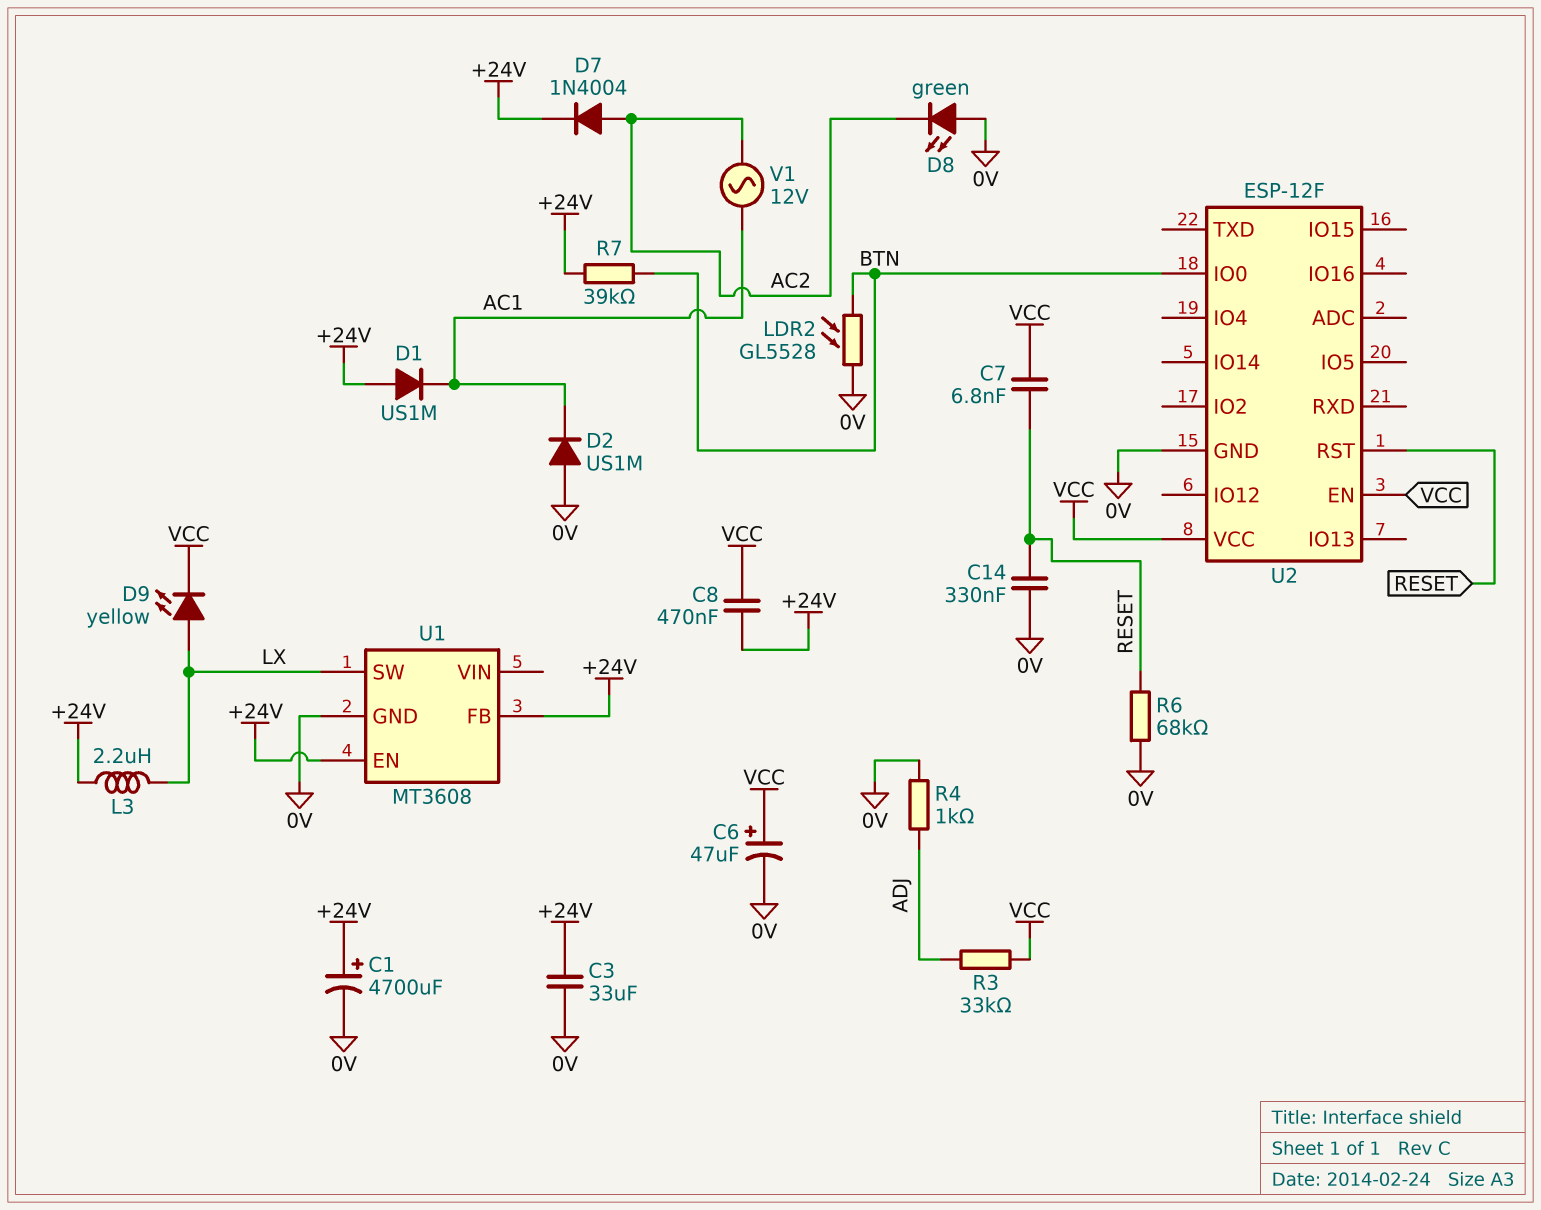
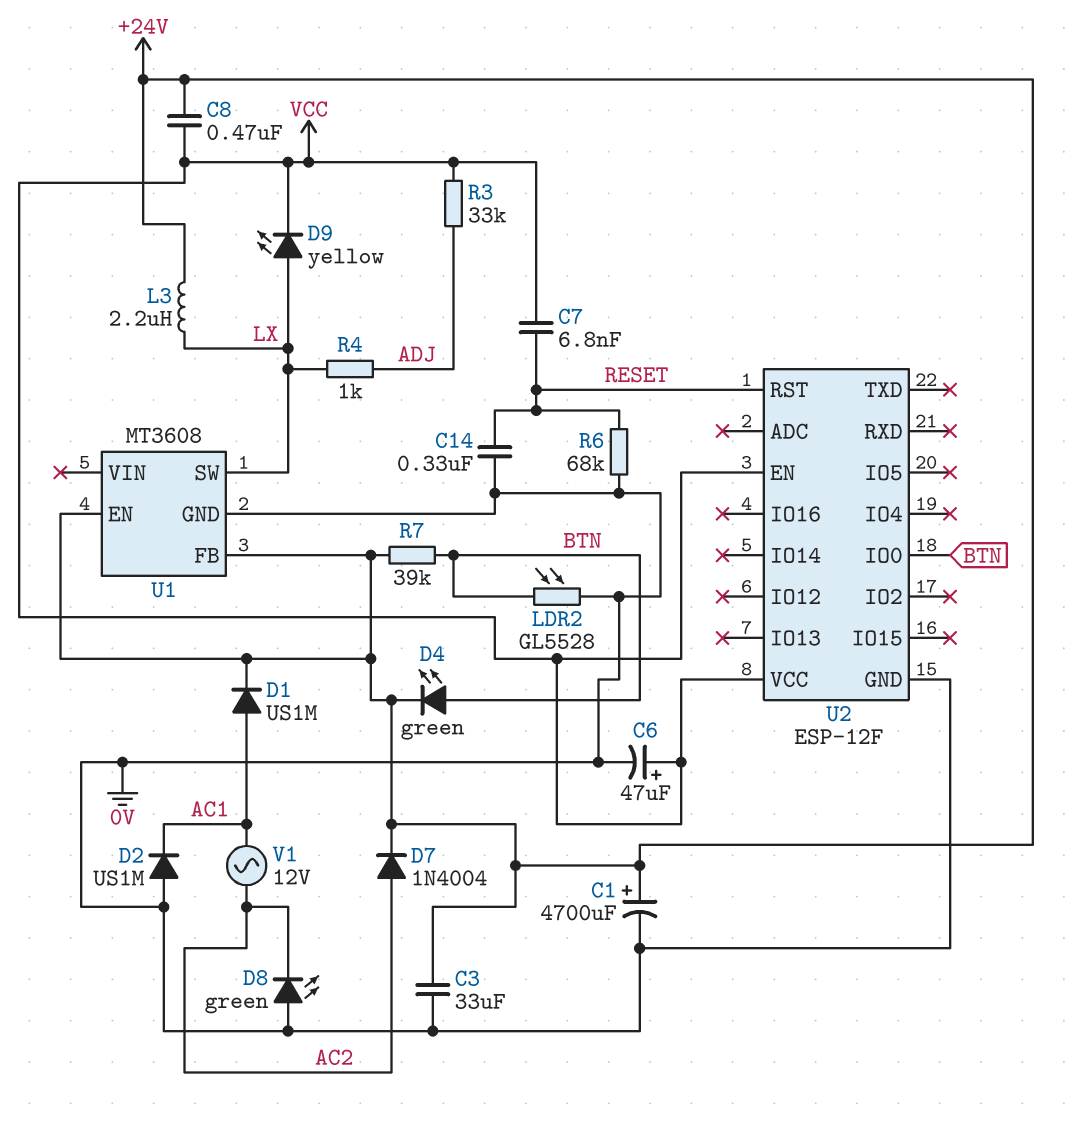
D1: diode US1M (A +24V, K AC1) -> diode US1M (A AC1, K +24V)
D4: none -> LED green (A BTN, K +24V)
R4: 1k (0V, ADJ) -> 1k (ADJ, LX)

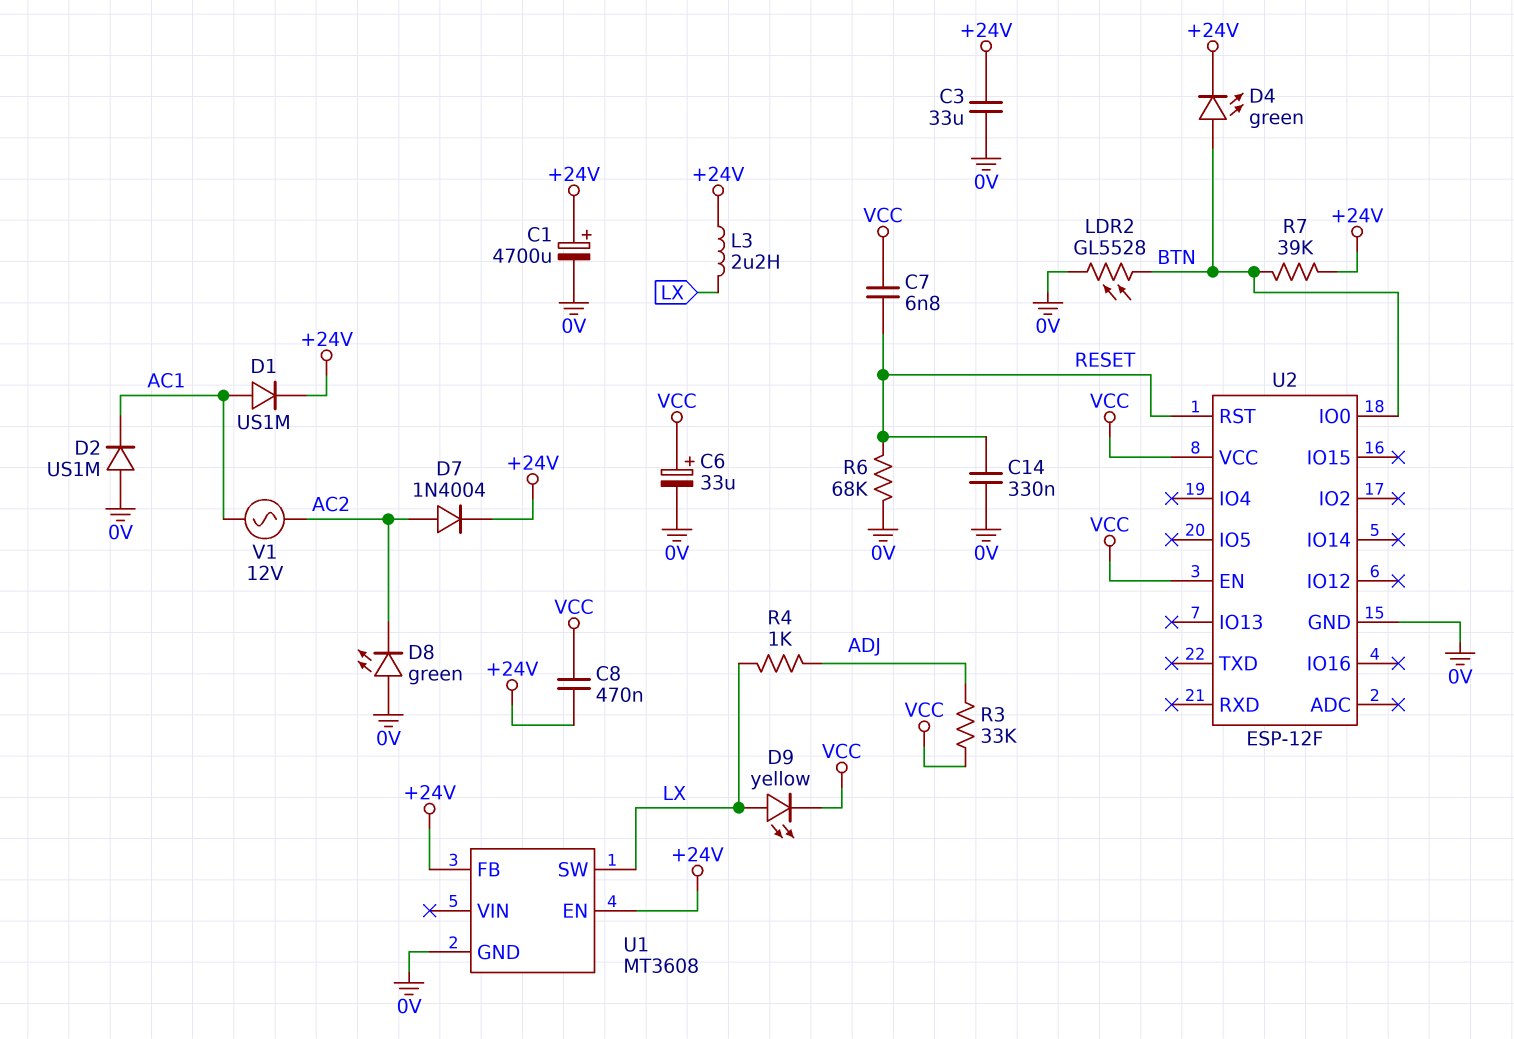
C6: 47uF (plus VCC, minus 0V) -> 33uF (plus VCC, minus 0V)

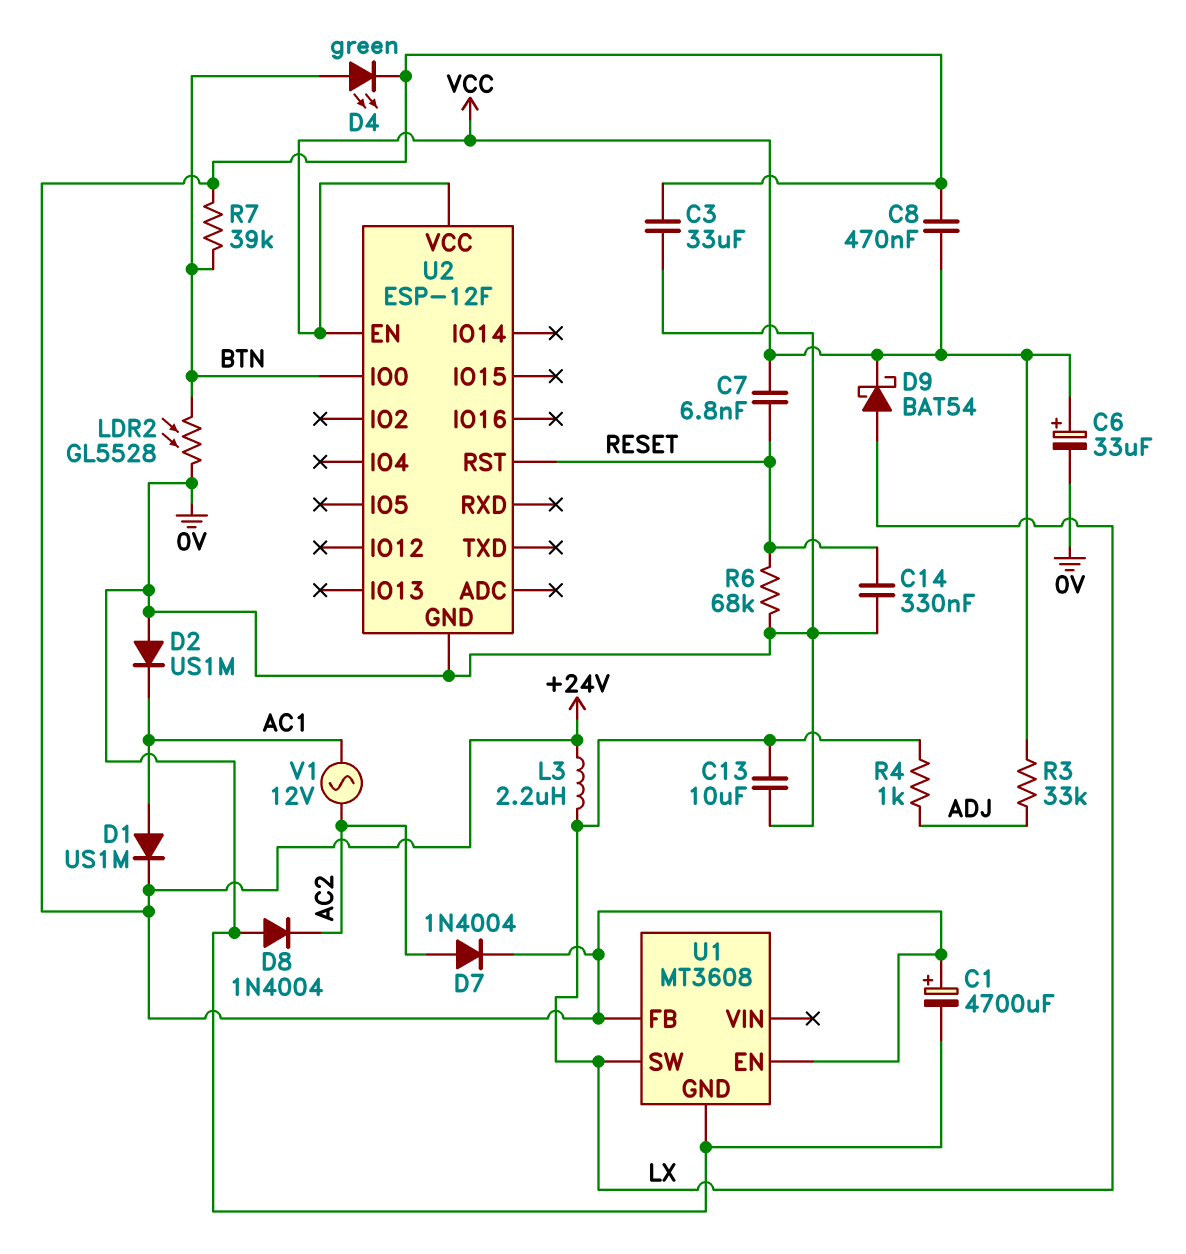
C13: none -> 10uF (0V, LX)
D8: LED green (A 0V, K AC2) -> diode 1N4004 (A 0V, K AC2)
D9: LED yellow (A LX, K VCC) -> schottky BAT54 (A LX, K VCC)

